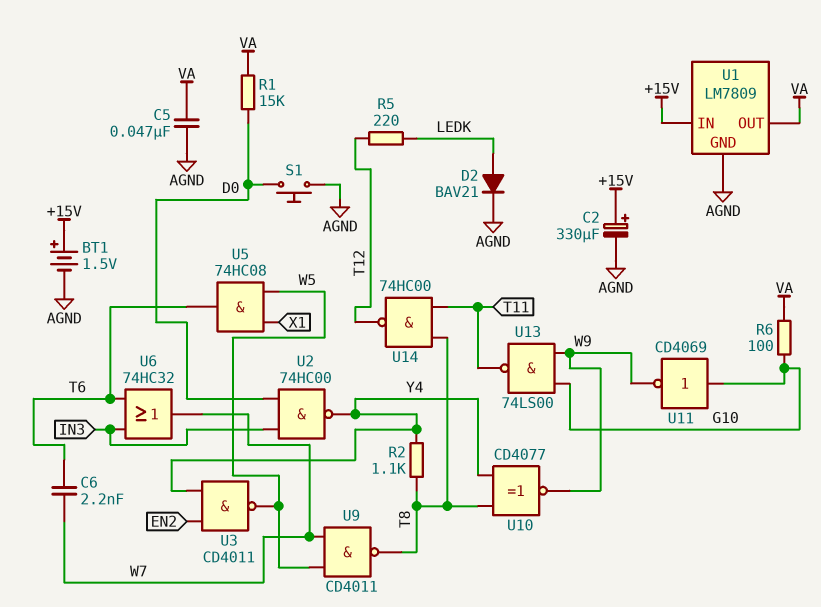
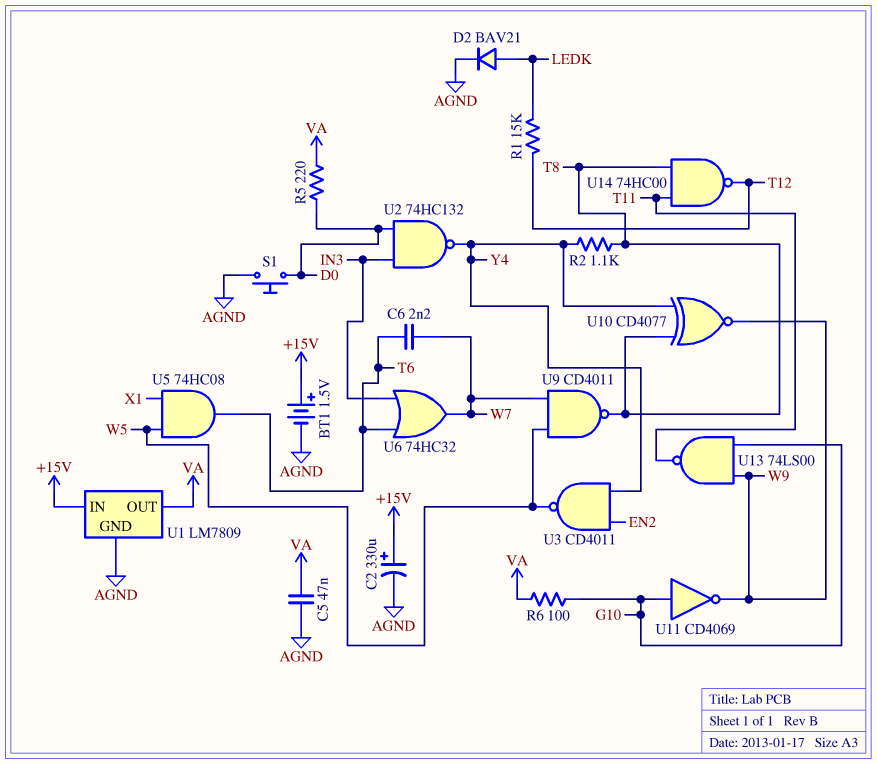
R1: 15k (D0, VA) -> 15k (LEDK, T12)
R5: 220 (LEDK, T12) -> 220 (D0, VA)
U2: NAND 74HC00 (in D0, in IN3, out Y4) -> NAND 74HC132 (in D0, in IN3, out Y4)

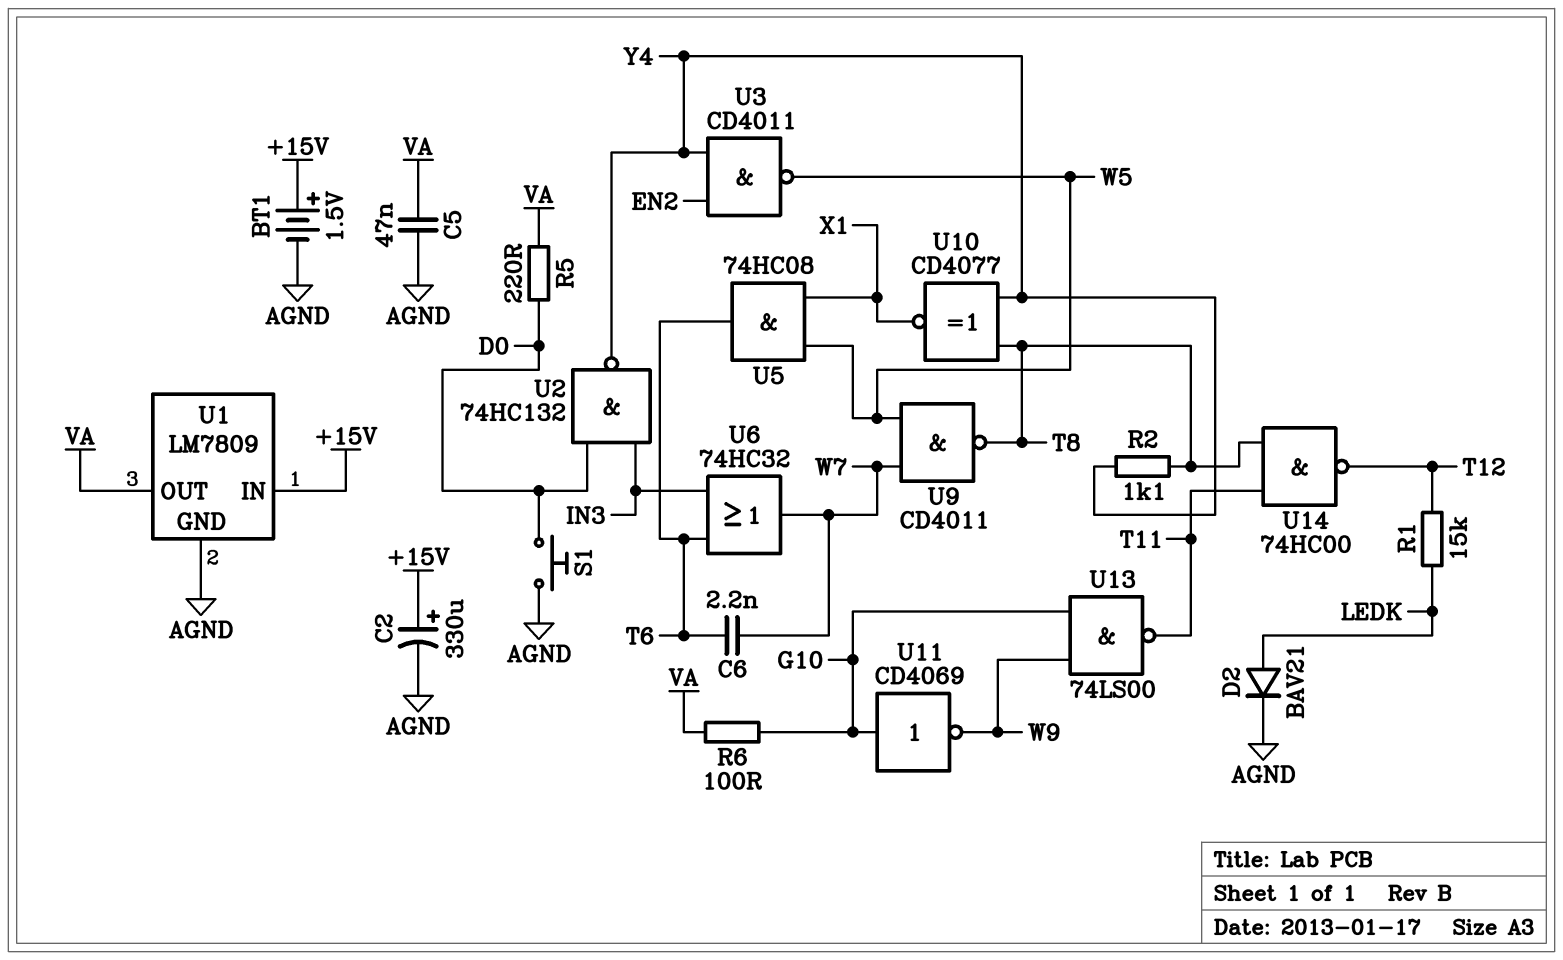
U10: XNOR CD4077 (in T8, in Y4, out W9) -> XNOR CD4077 (in T8, in Y4, out X1)

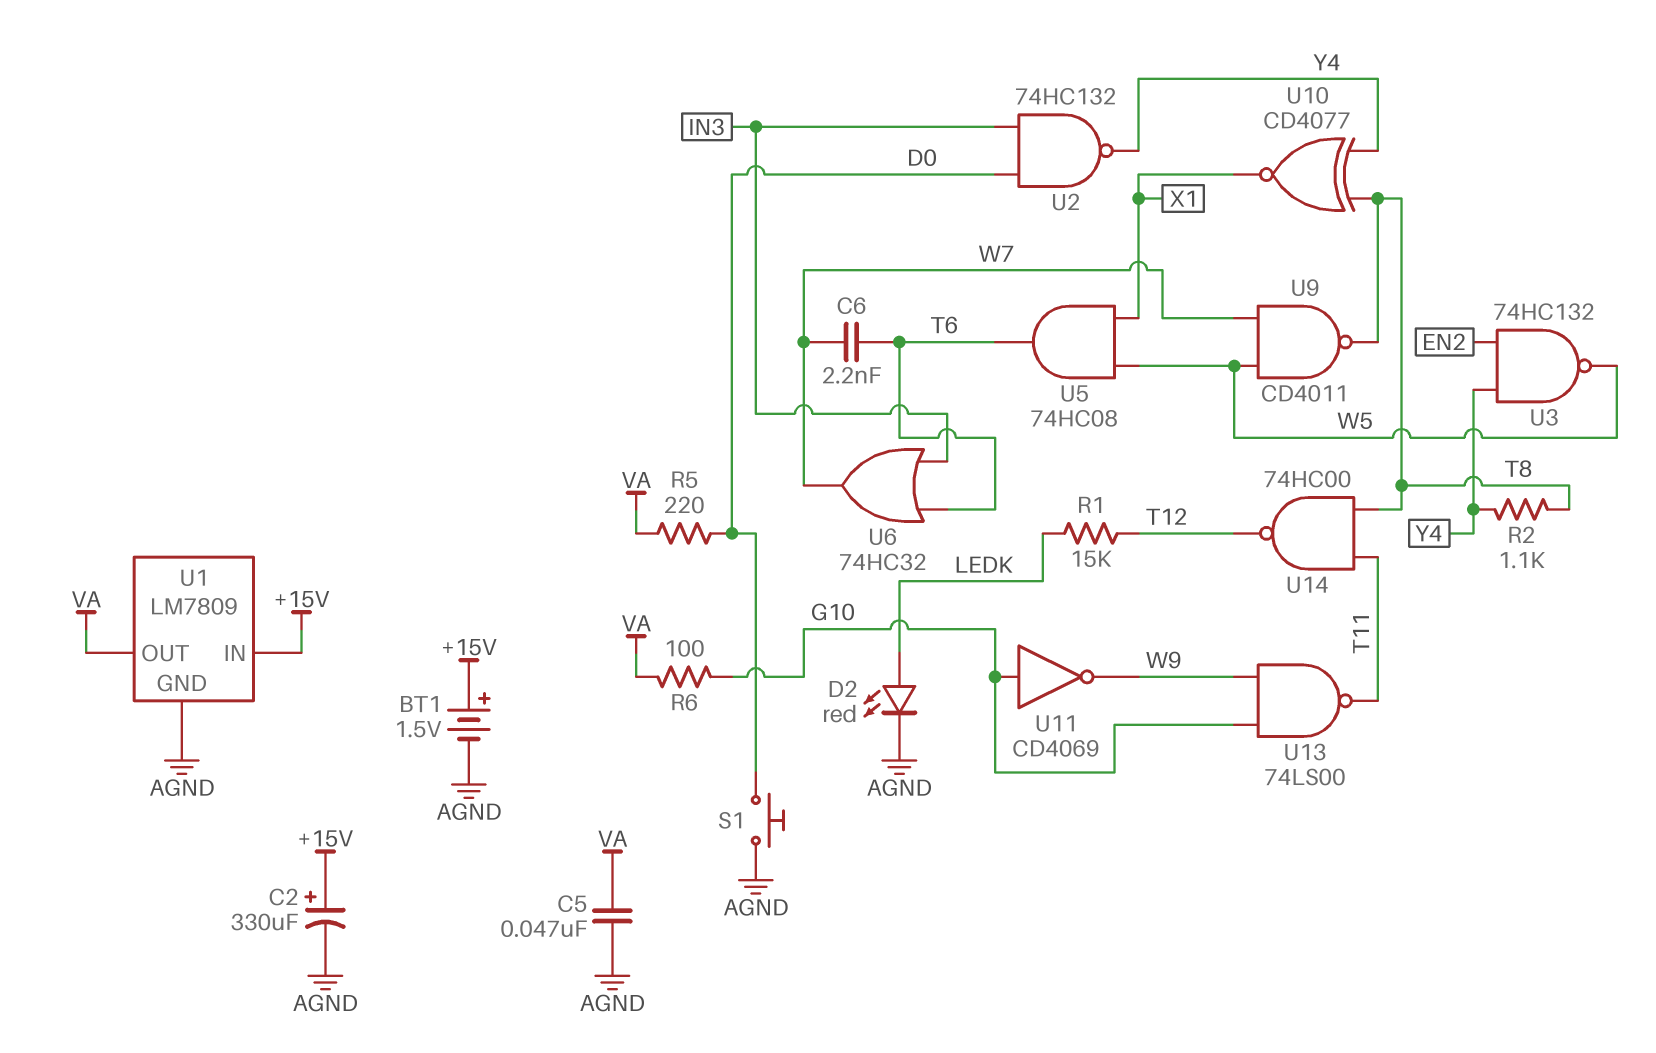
D2: diode BAV21 (A LEDK, K AGND) -> LED red (A LEDK, K AGND)
U3: NAND CD4011 (in EN2, in Y4, out W5) -> NAND 74HC132 (in EN2, in Y4, out W5)

